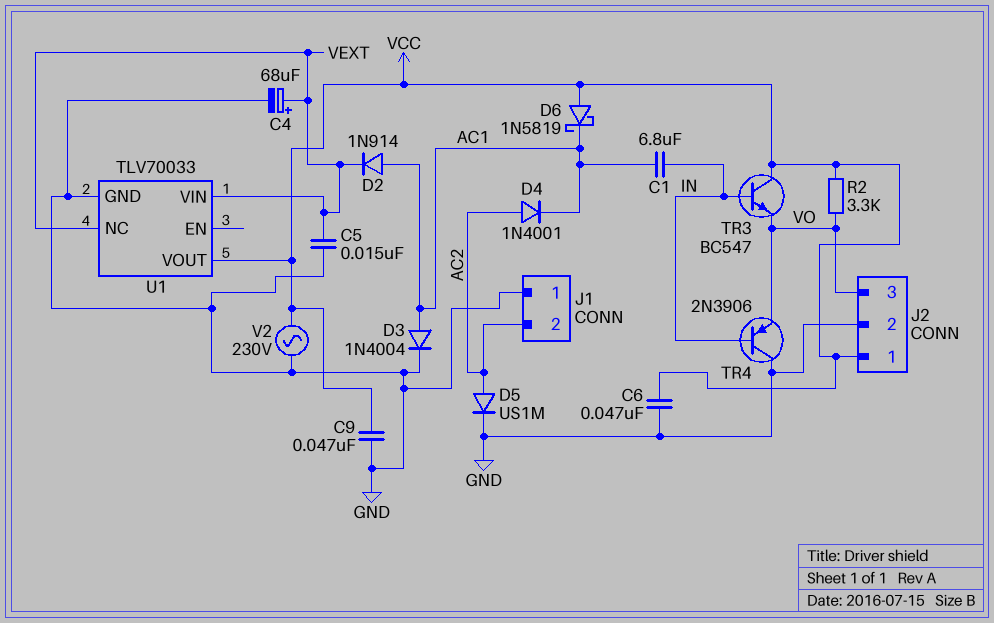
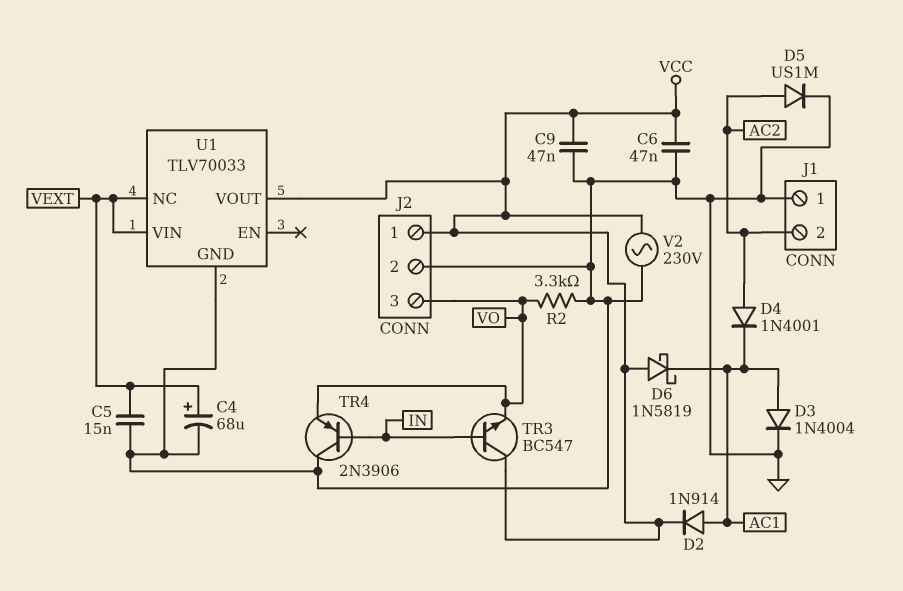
C1: 6.8uF (AC1, IN) -> none
D2: diode 1N914 (A AC1, K VEXT) -> diode 1N914 (A AC1, K VCC)
R2: 3.3k (VCC, VO) -> 3.3k (GND, VO)

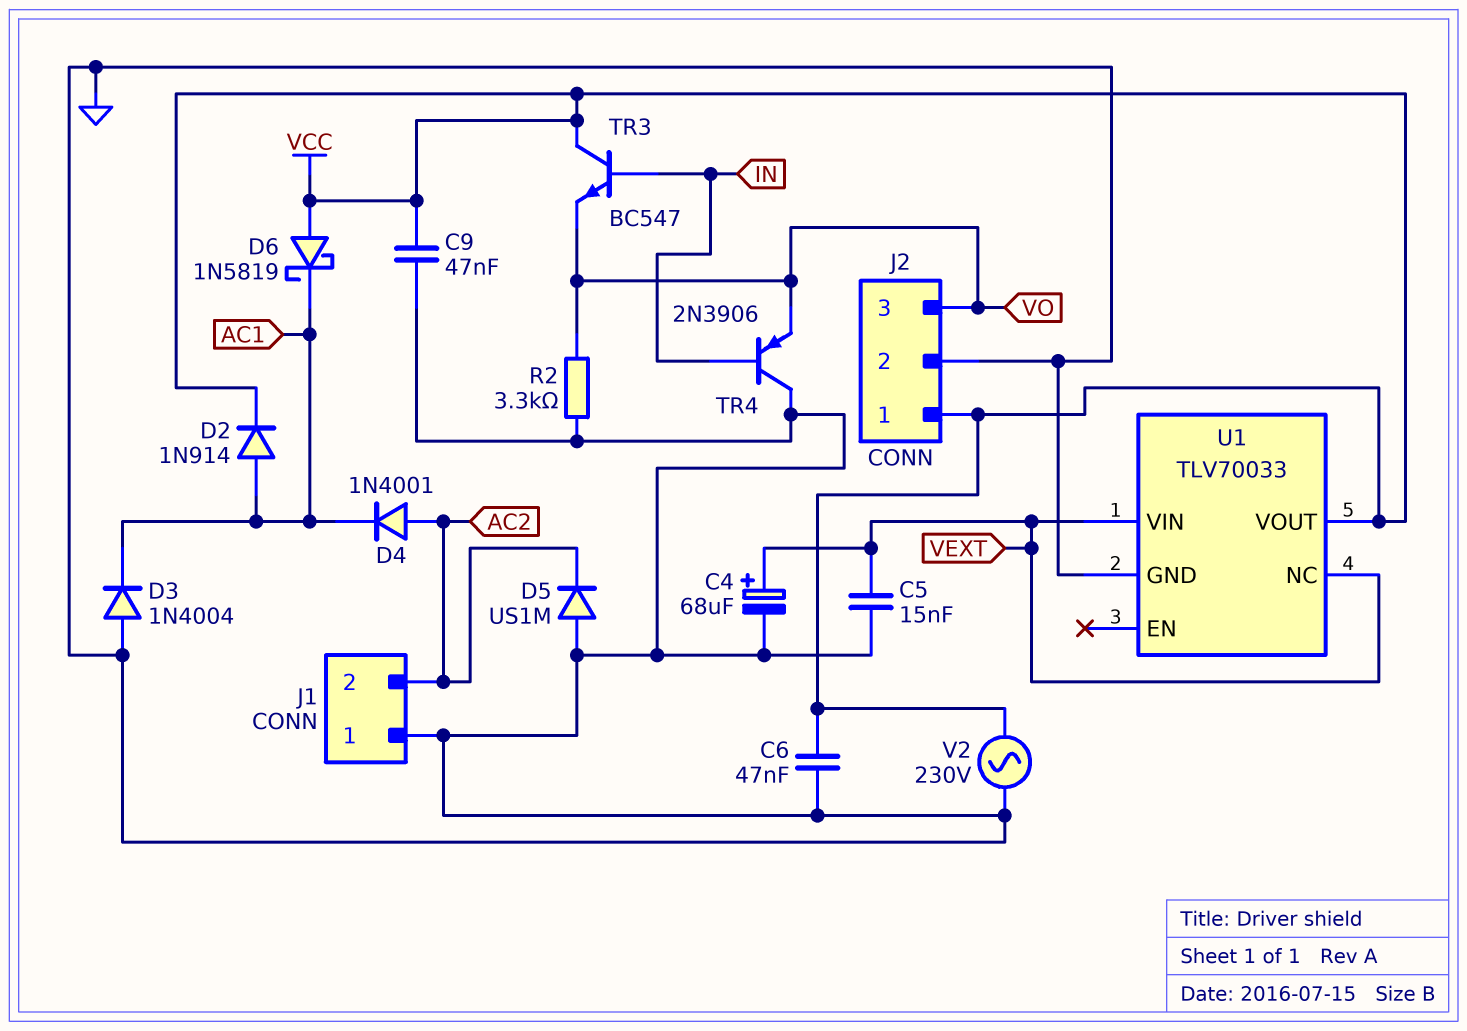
D3: diode 1N4004 (A AC1, K GND) -> diode 1N4004 (A GND, K AC1)
D5: diode US1M (A AC2, K GND) -> diode US1M (A GND, K AC2)

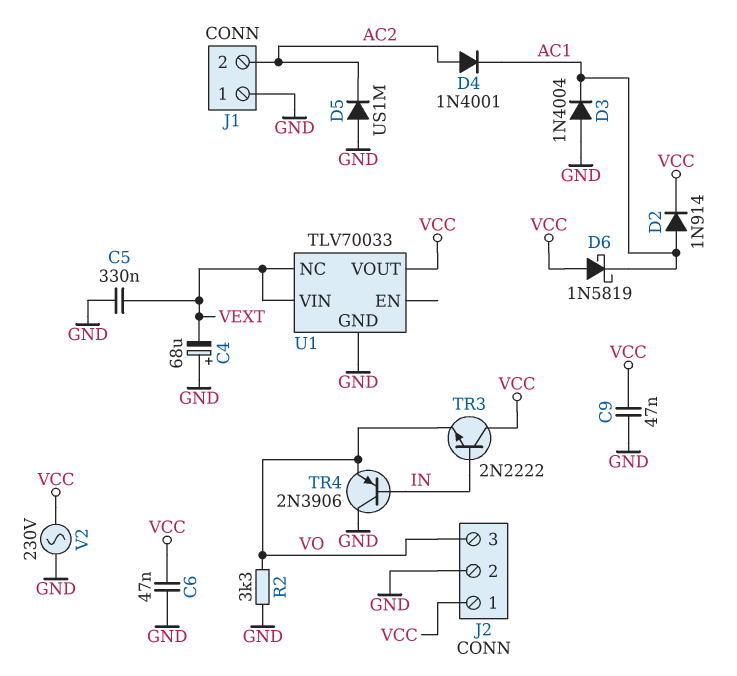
C4: 68uF (plus VEXT, minus GND) -> 68uF (plus GND, minus VEXT)
C5: 15nF (GND, VEXT) -> 330nF (GND, VEXT)
TR3: NPN BC547 (B IN, C VCC, E VO) -> NPN 2N2222 (B IN, C VCC, E VO)

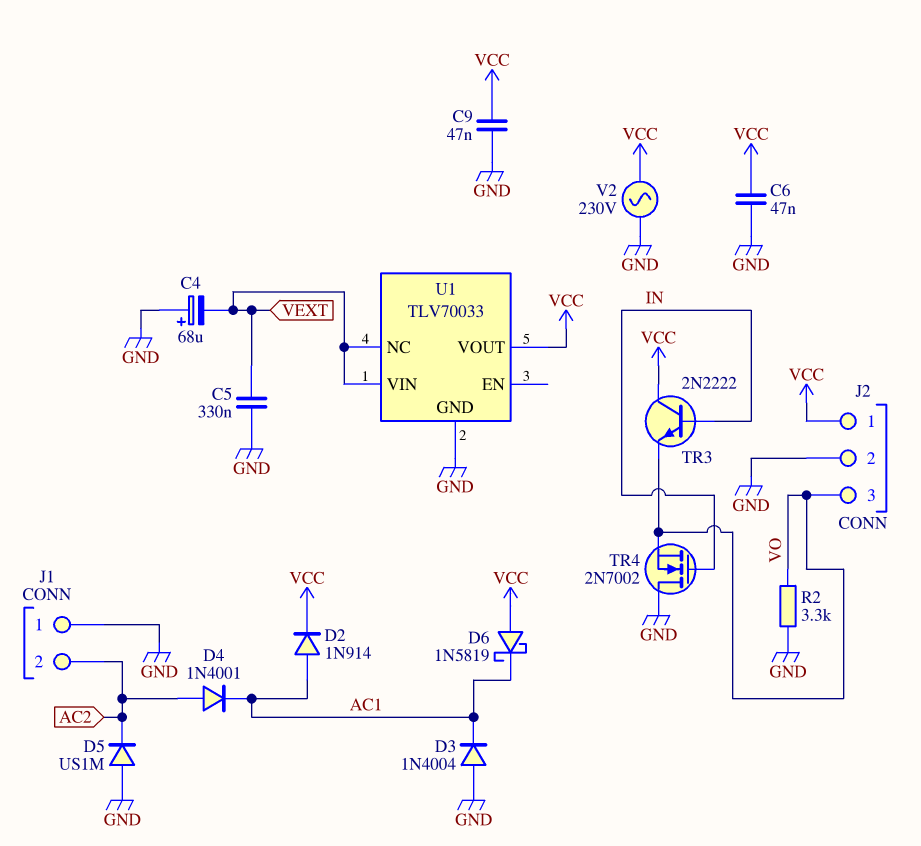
TR4: PNP 2N3906 (B IN, C GND, E VO) -> NMOS 2N7002 (G IN, D GND, S VO)

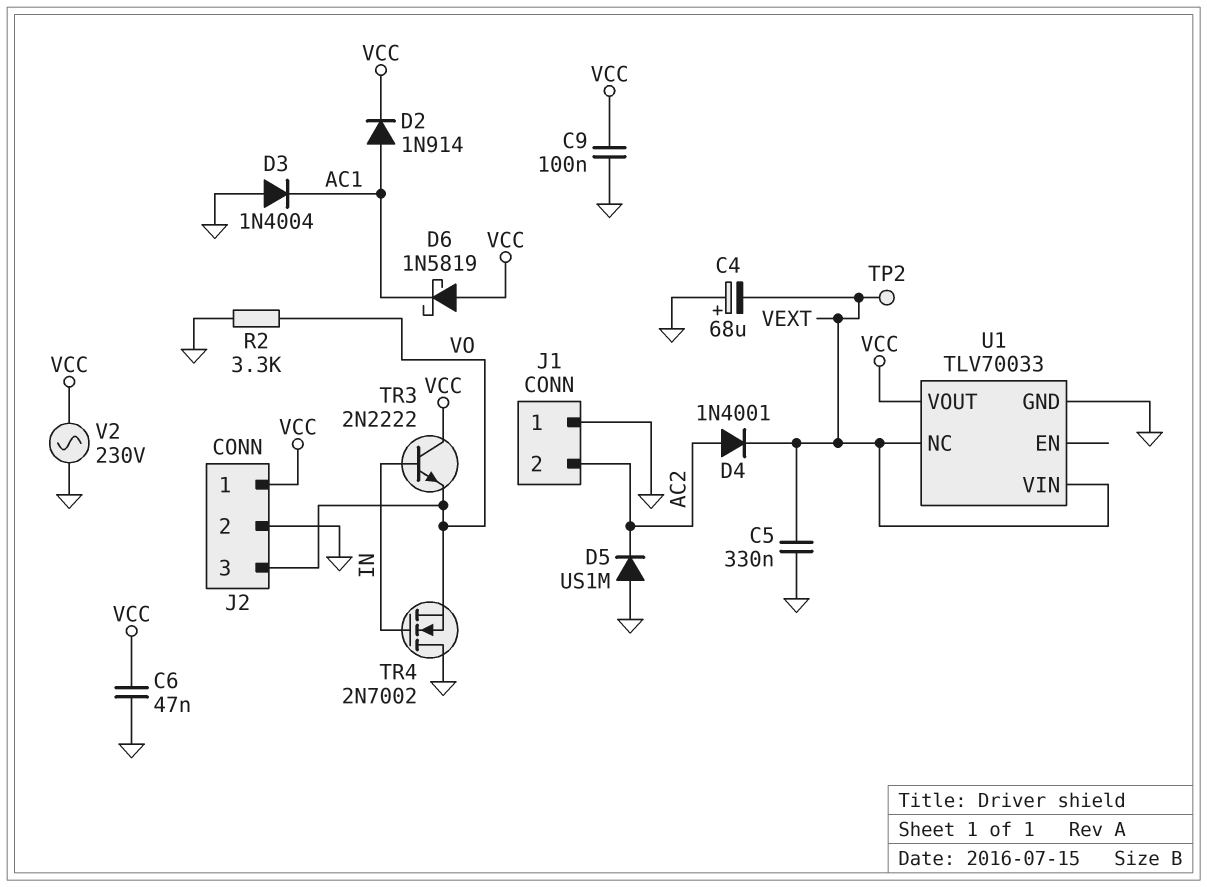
C9: 47nF (GND, VCC) -> 100nF (GND, VCC)
D4: diode 1N4001 (A AC2, K AC1) -> diode 1N4001 (A AC2, K VEXT)
TP2: none -> test point (VEXT)

